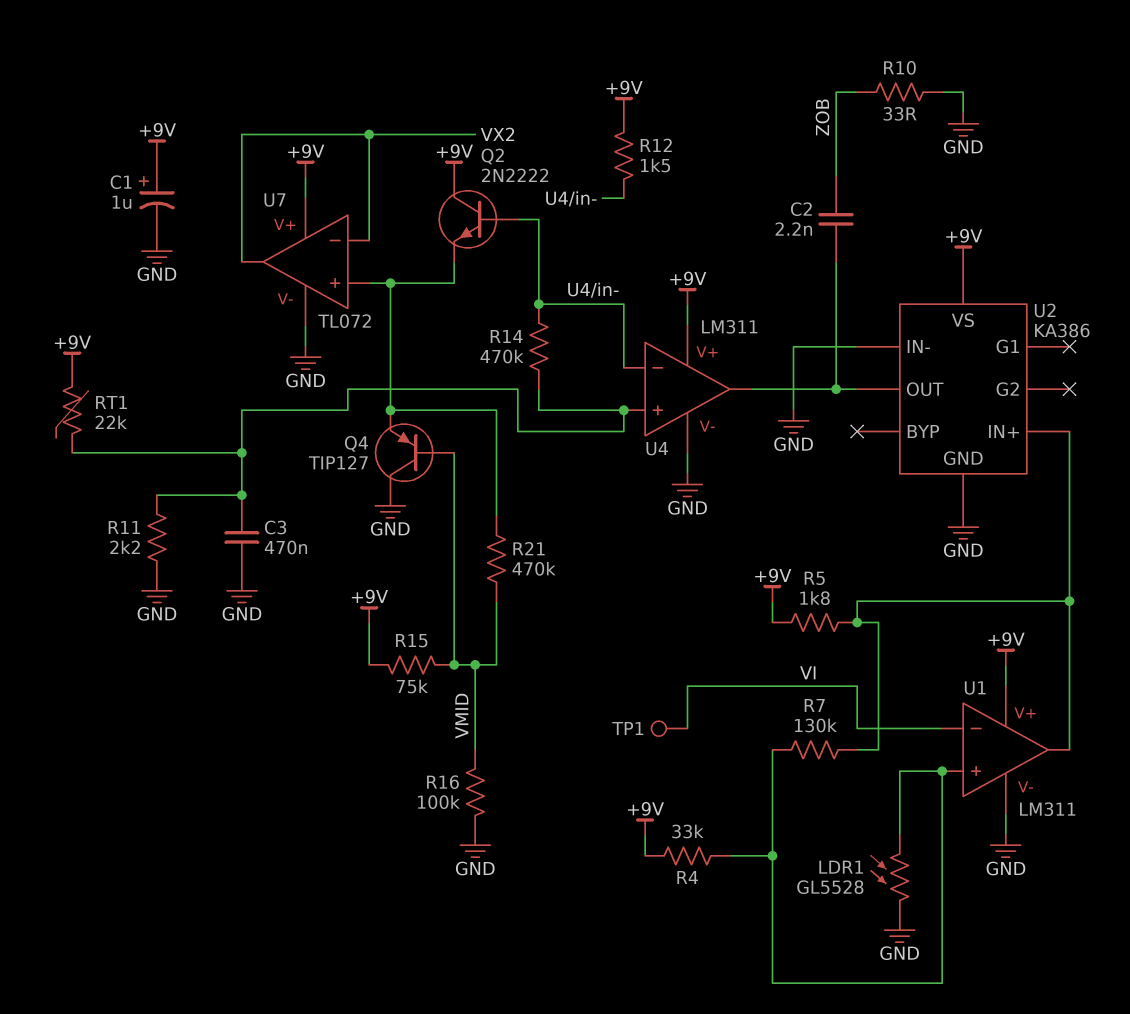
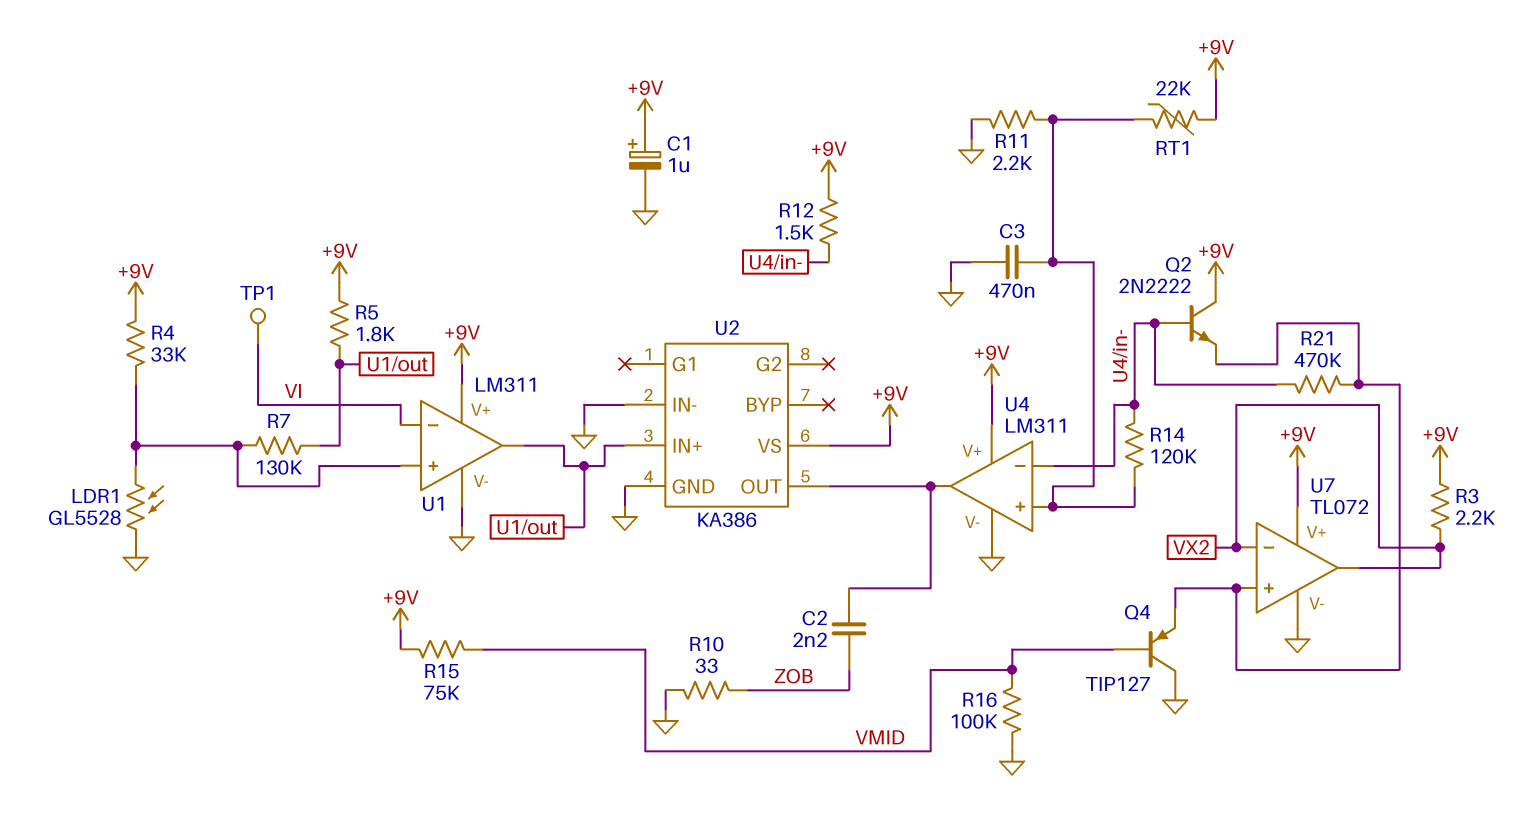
R3: none -> 2.2k (+9V, VX2)
R14: 470k (U4/in+, U4/in-) -> 120k (U4/in+, U4/in-)
R21: 470k (U7/in+, VMID) -> 470k (U4/in-, U7/in+)

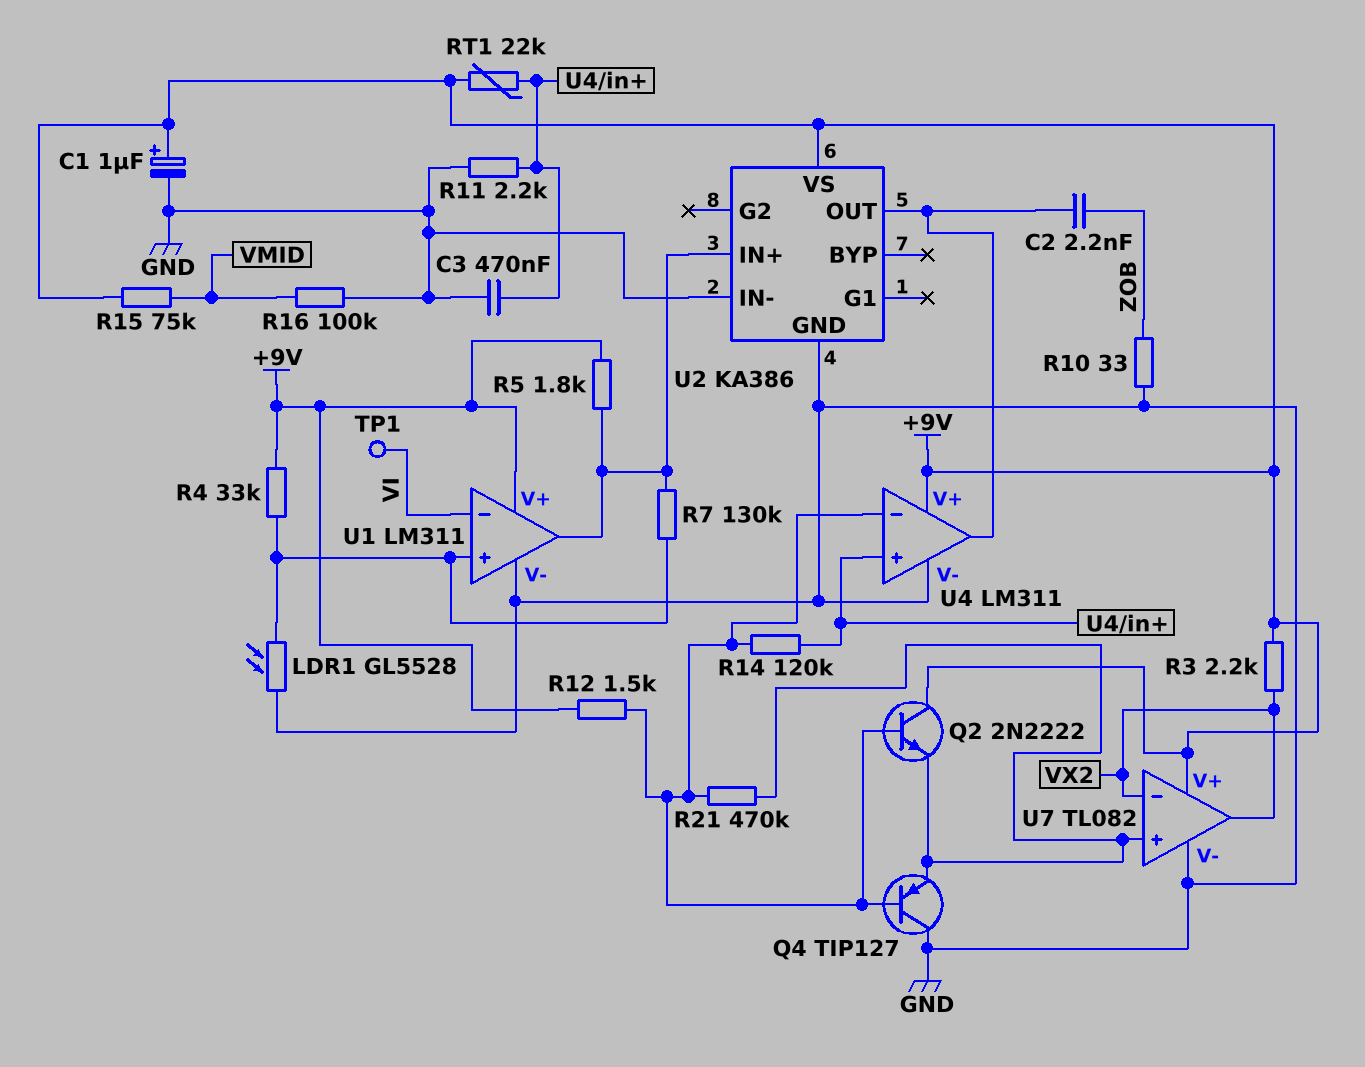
Q4: PNP TIP127 (B VMID, C GND, E U7/in+) -> PNP TIP127 (B U4/in-, C GND, E U7/in+)
U7: TL072 -> TL082

